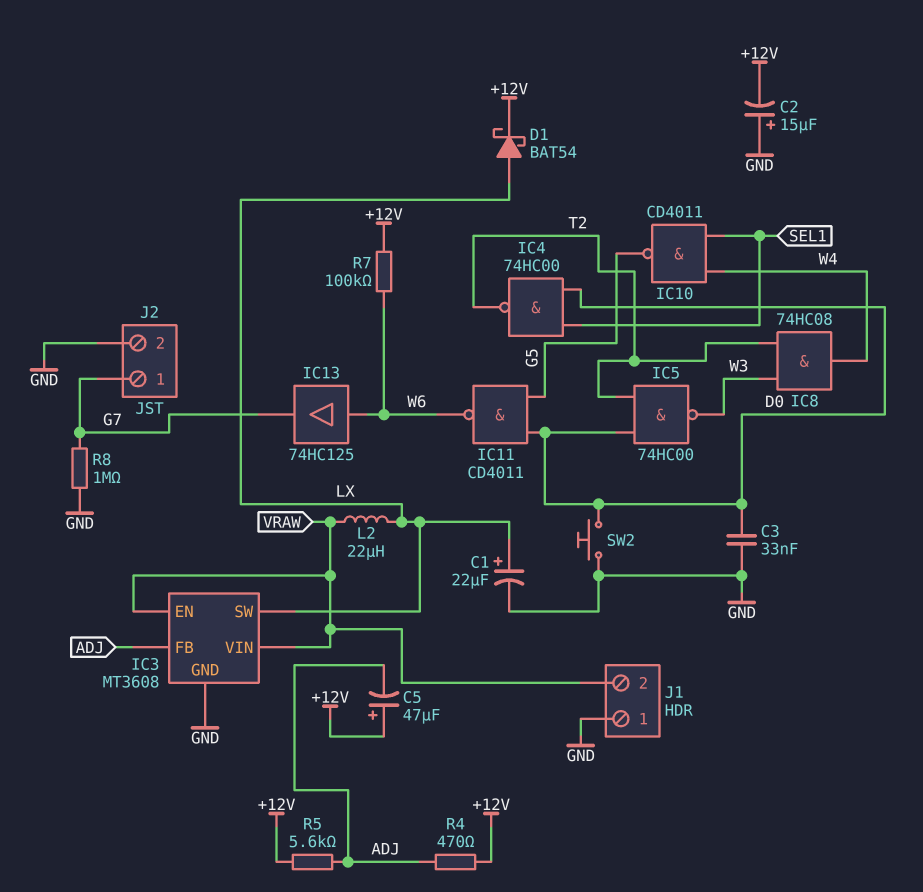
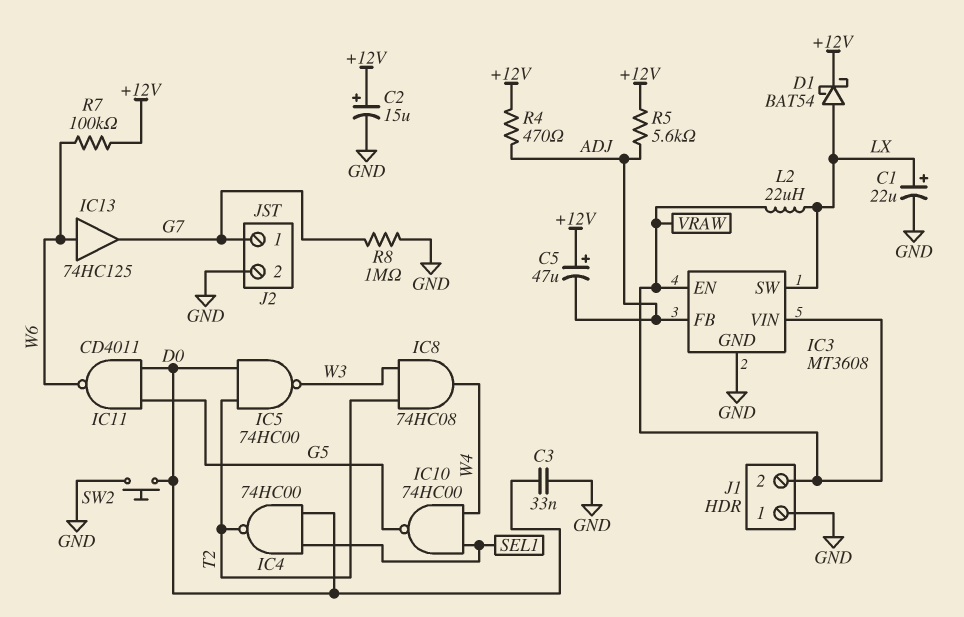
C2: 15uF (plus GND, minus +12V) -> 15uF (plus +12V, minus GND)
IC10: NAND CD4011 (in SEL1, in W4, out G5) -> NAND 74HC00 (in SEL1, in W4, out G5)

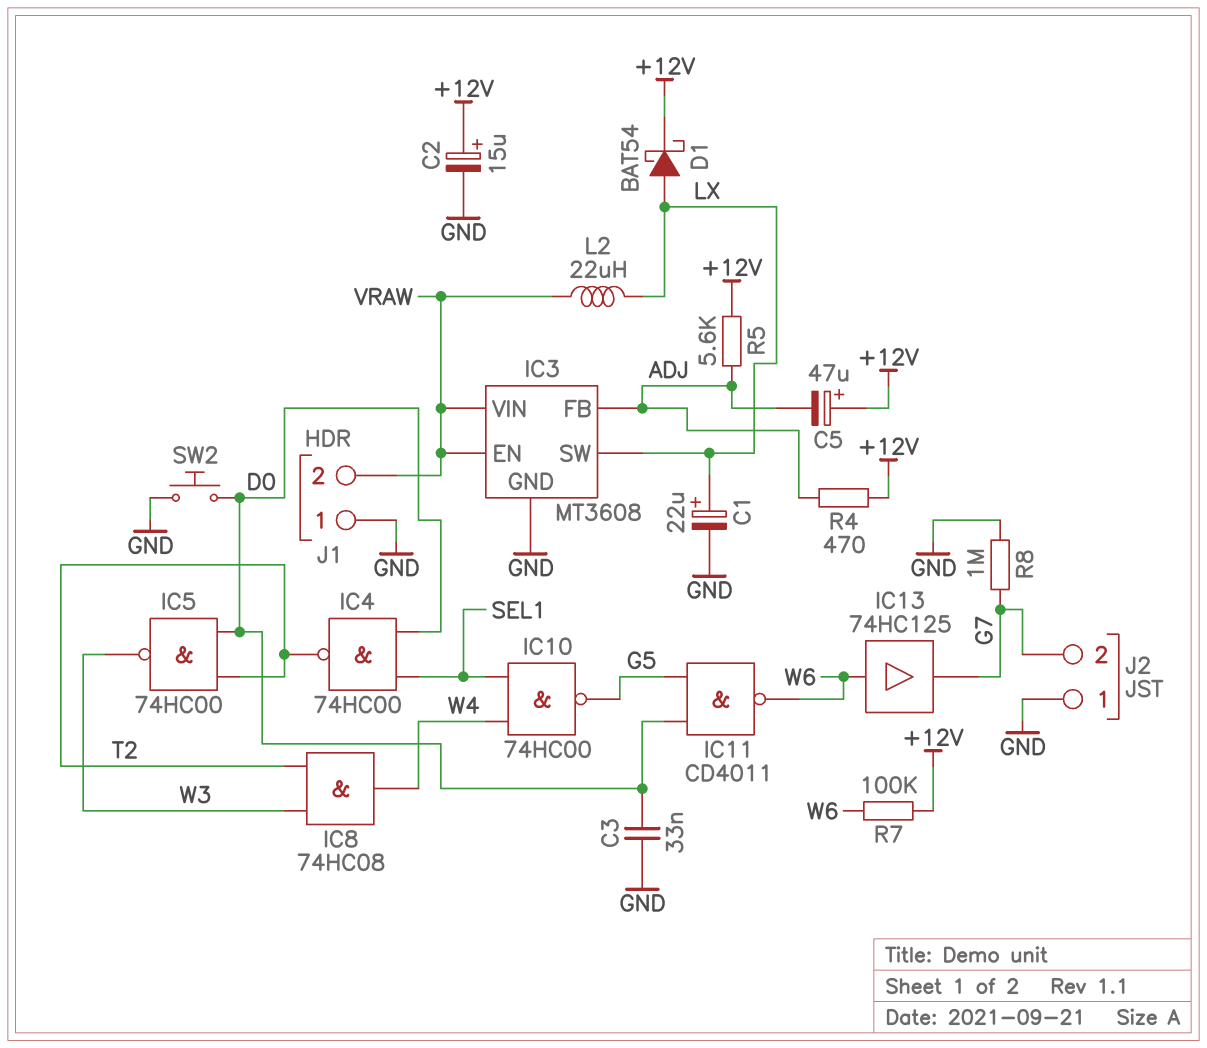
J2 pin 1: G7 -> GND
J2 pin 2: GND -> G7

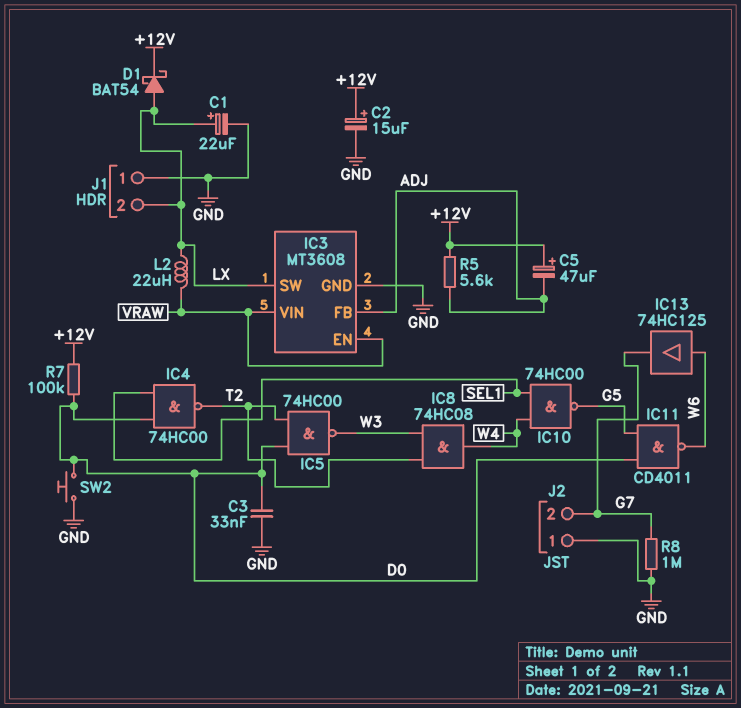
J1 pin 2: VRAW -> LX
R4: 470 (+12V, ADJ) -> none
R7: 100k (+12V, W6) -> 100k (+12V, D0)

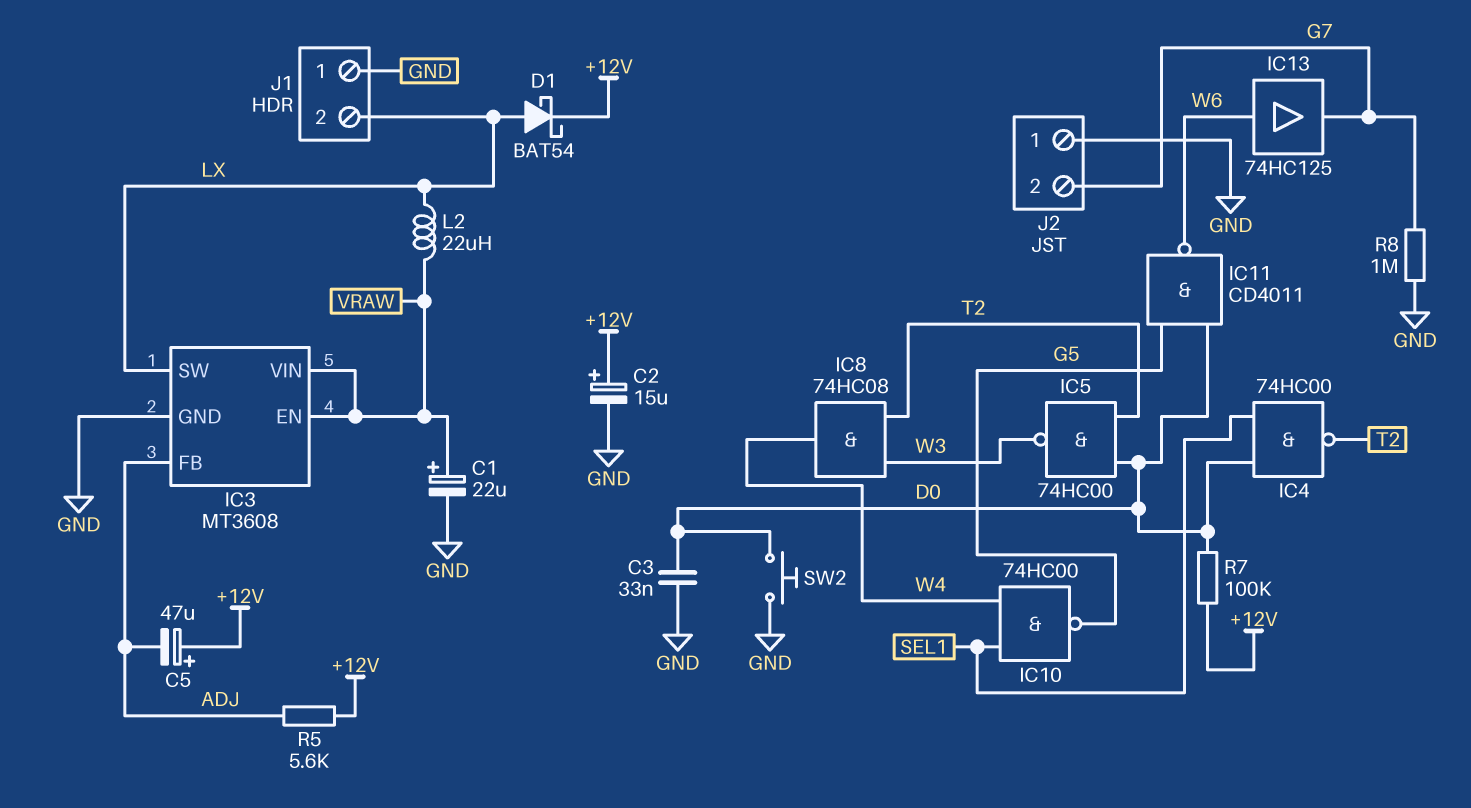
C1: 22uF (plus LX, minus GND) -> 22uF (plus VRAW, minus GND)

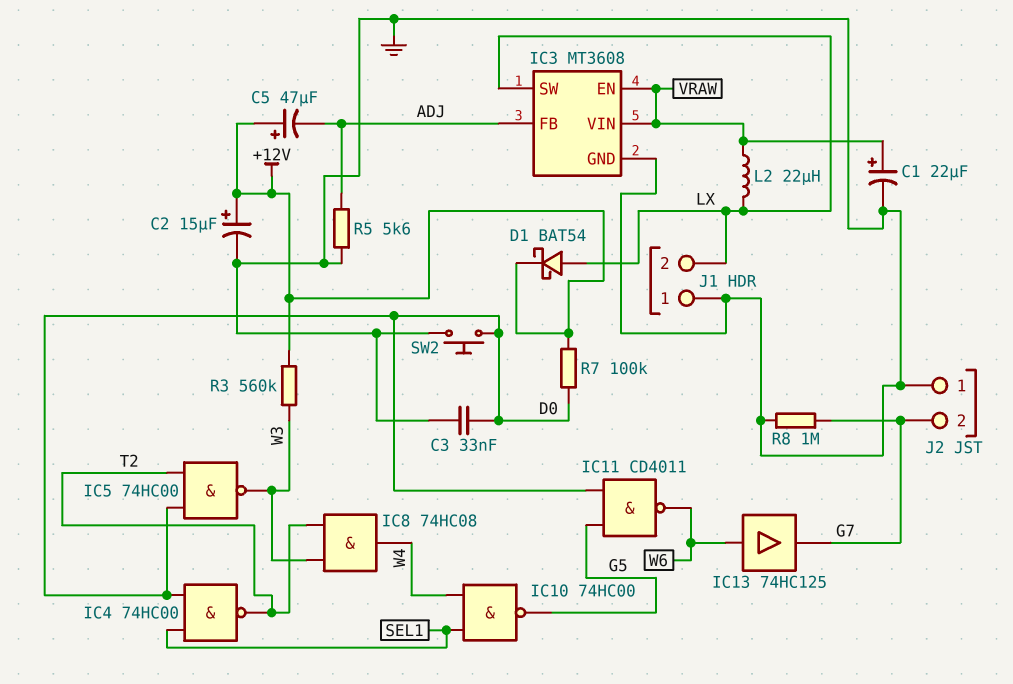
R3: none -> 560k (+12V, W3)
R5: 5.6k (+12V, ADJ) -> 5.6k (ADJ, GND)

